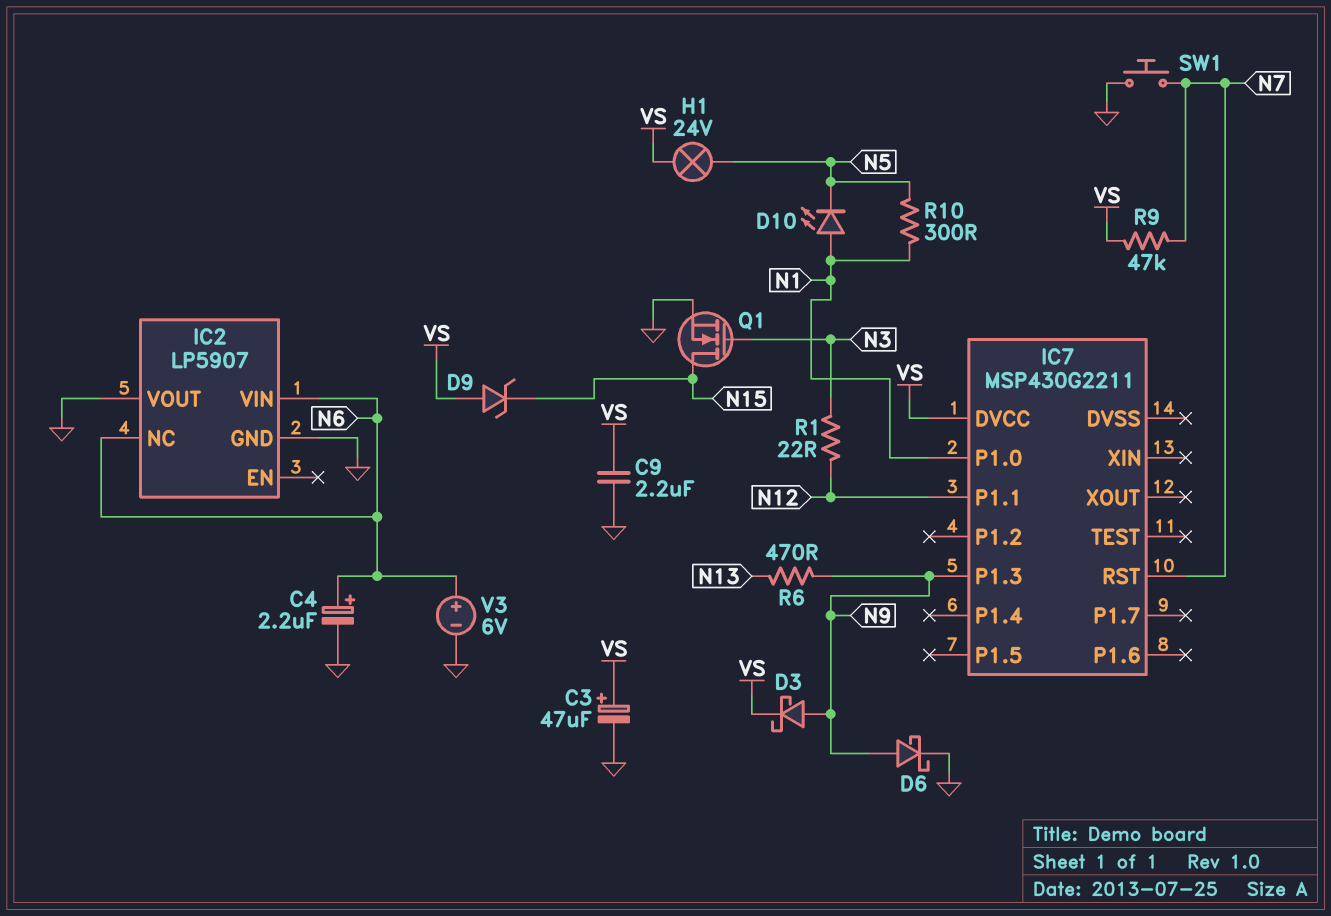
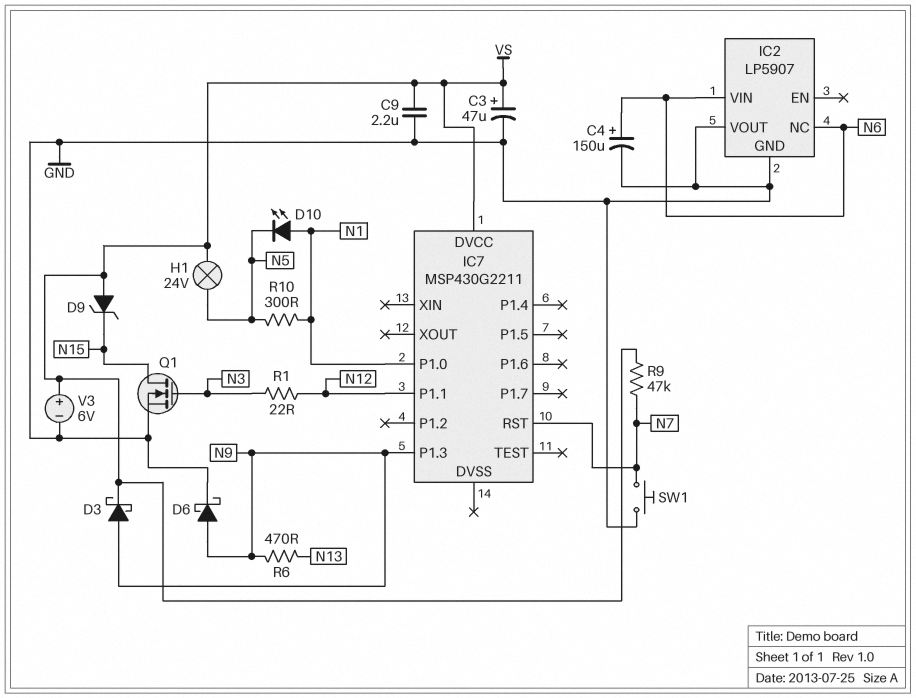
C4: 2.2uF (plus N6, minus GND) -> 150uF (plus N6, minus GND)
V3: 6V (plus N6, minus GND) -> 6V (plus VS, minus GND)

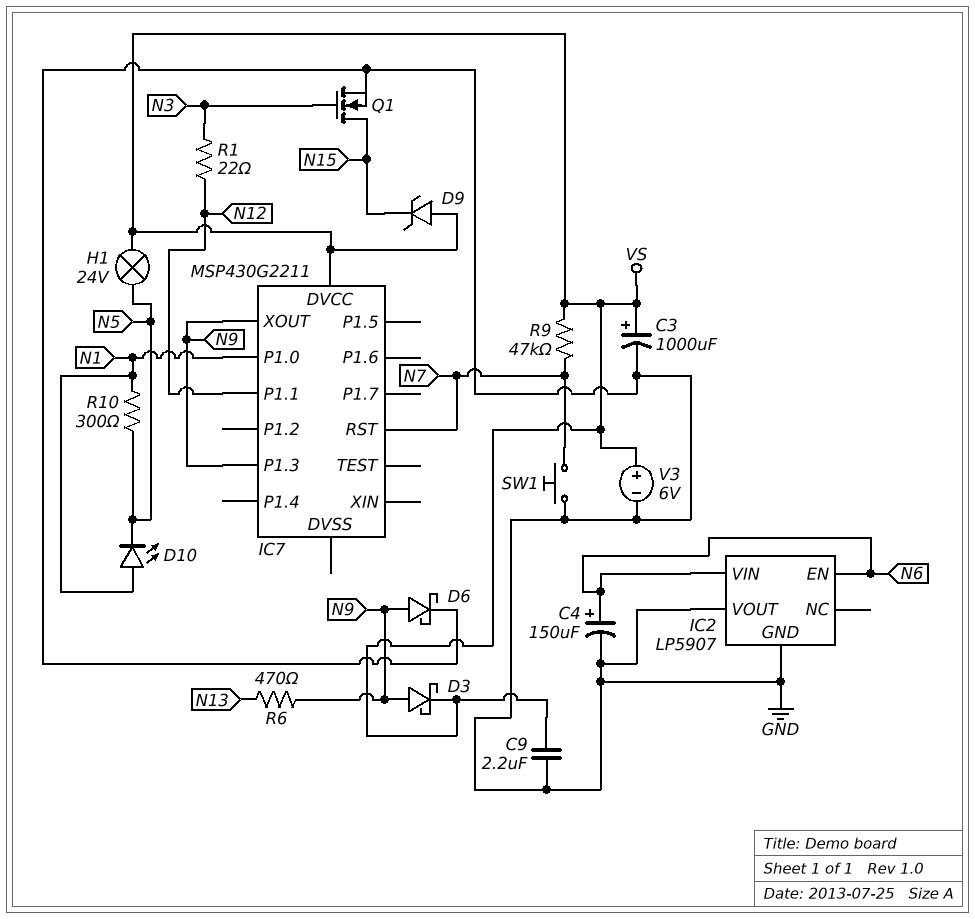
C3: 47uF (plus VS, minus GND) -> 1000uF (plus VS, minus GND)
IC2 pin EN: none -> N6
IC2 pin NC: N6 -> none
IC7 pin XOUT: none -> N9

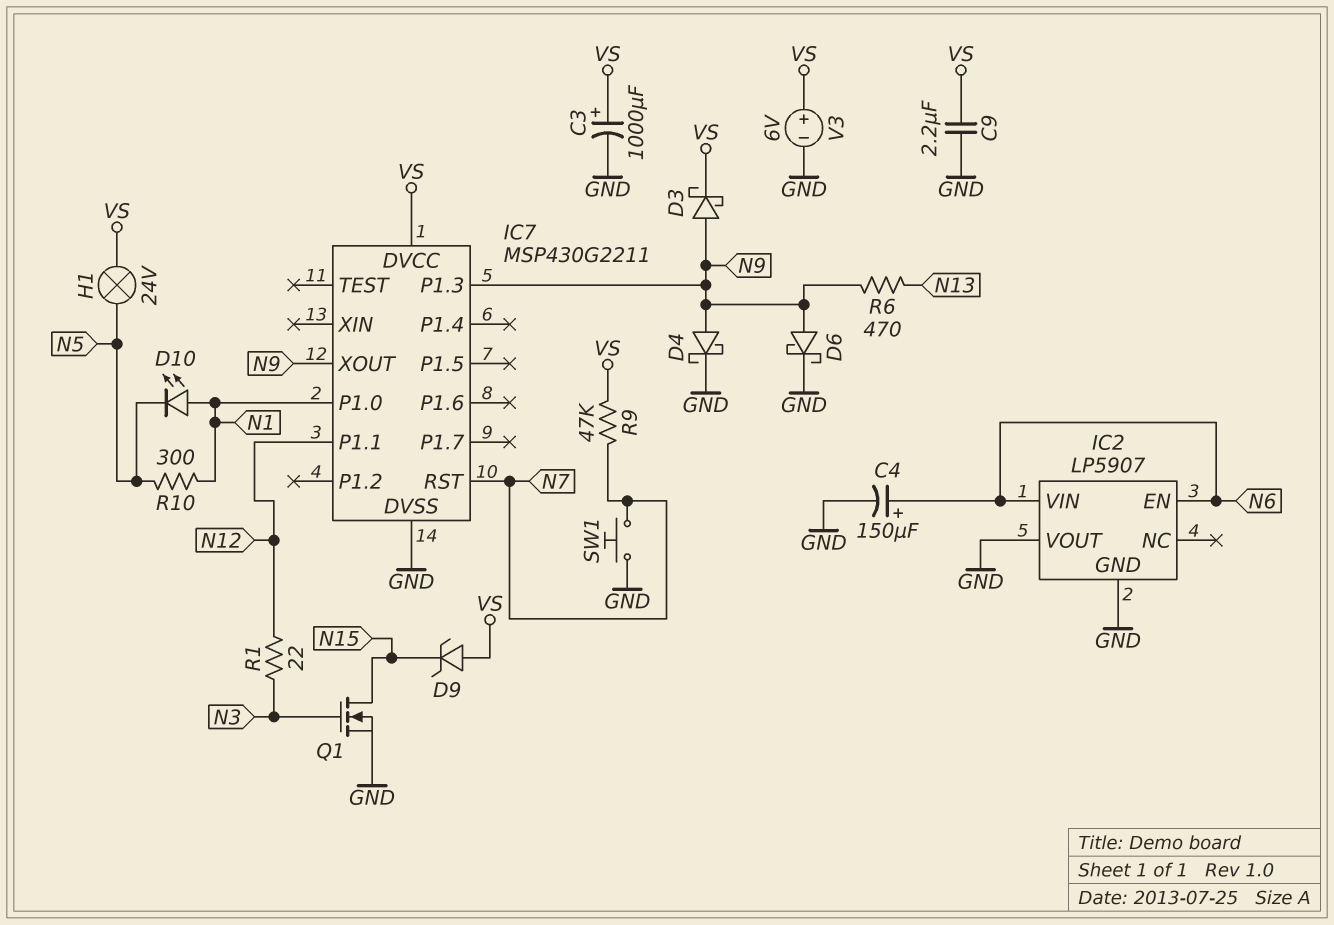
D4: none -> schottky (A N9, K GND)
IC7 pin DVSS: none -> GND

